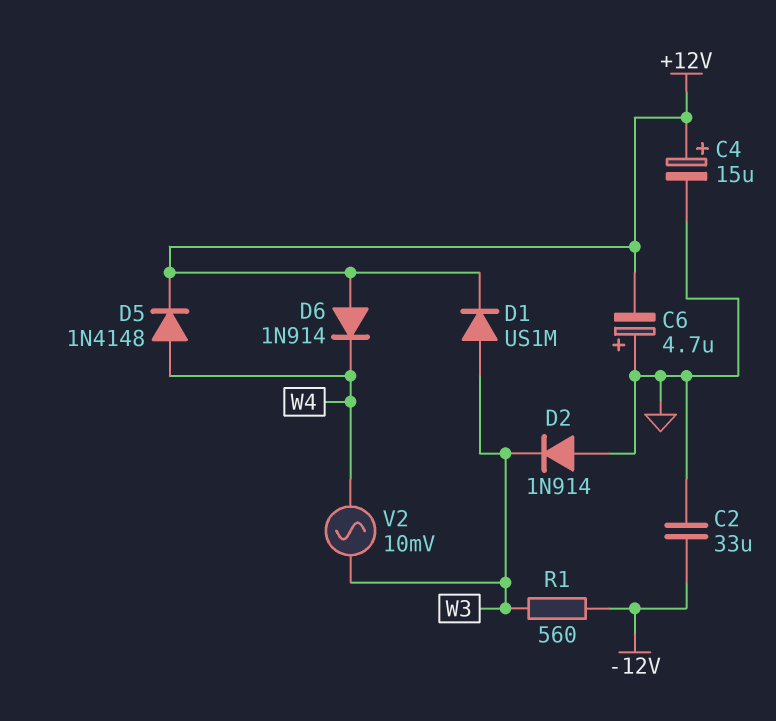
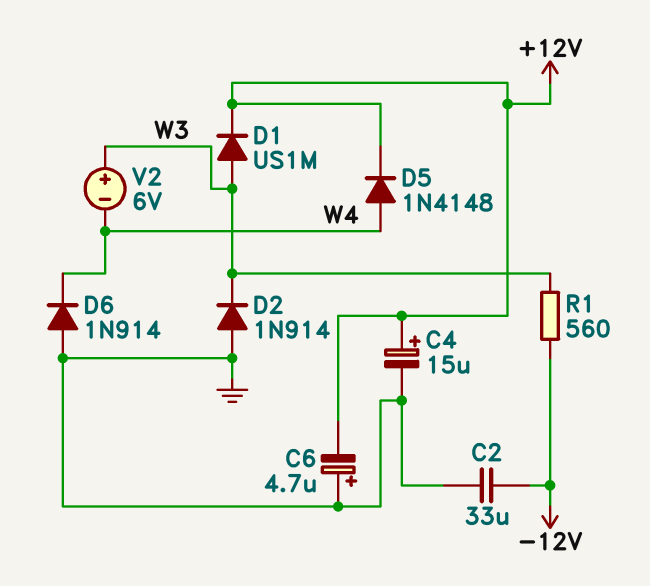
D6: diode 1N914 (A +12V, K W4) -> diode 1N914 (A GND, K W4)
V2: AC 10mV (W3, W4) -> 6V (plus W3, minus W4)

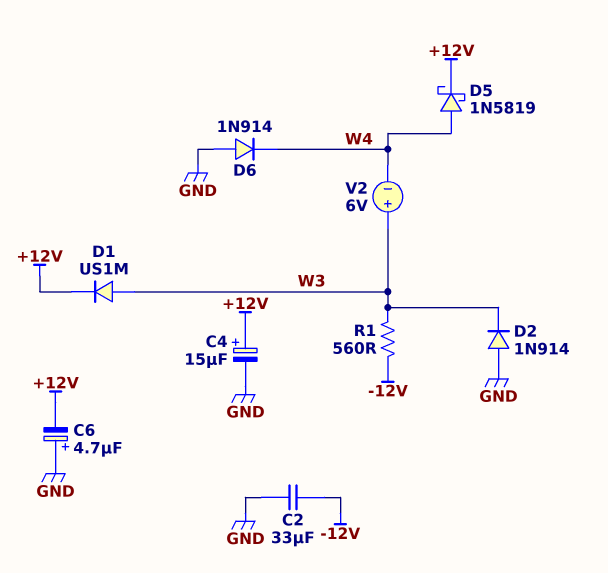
D5: diode 1N4148 (A W4, K +12V) -> schottky 1N5819 (A W4, K +12V)

